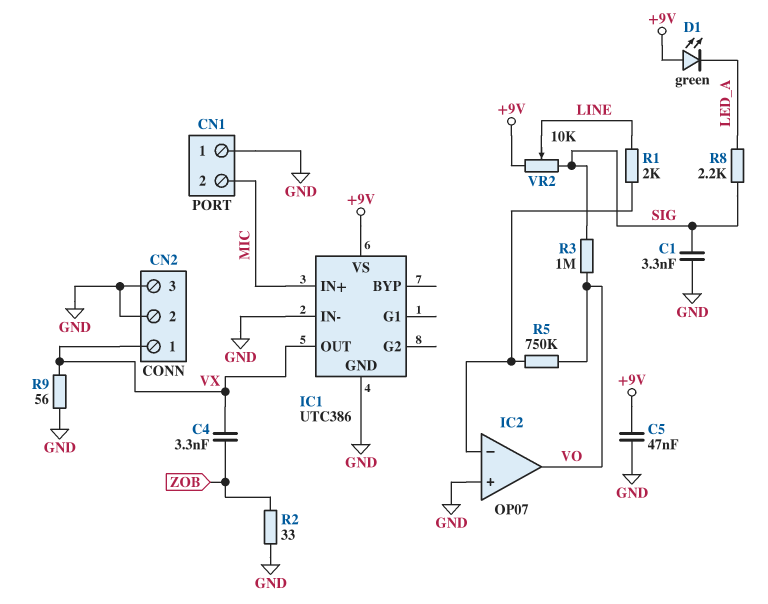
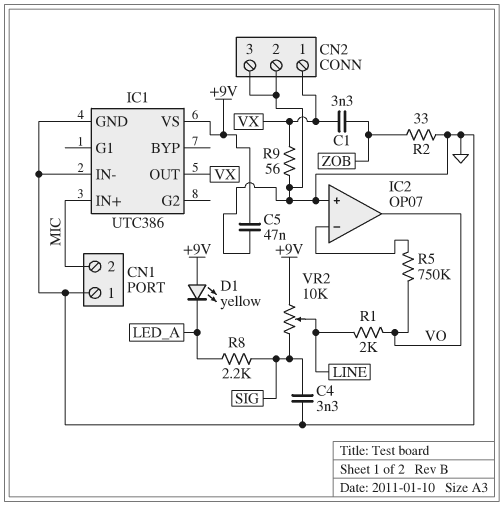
C1: 3.3nF (GND, SIG) -> 3.3nF (VX, ZOB)
C4: 3.3nF (VX, ZOB) -> 3.3nF (GND, SIG)
D1: LED green (A +9V, K LED_A) -> LED yellow (A +9V, K LED_A)
R1: 2k (IC2/in-, LINE) -> 2k (LINE, VO)
R3: 1M (SIG, VO) -> none

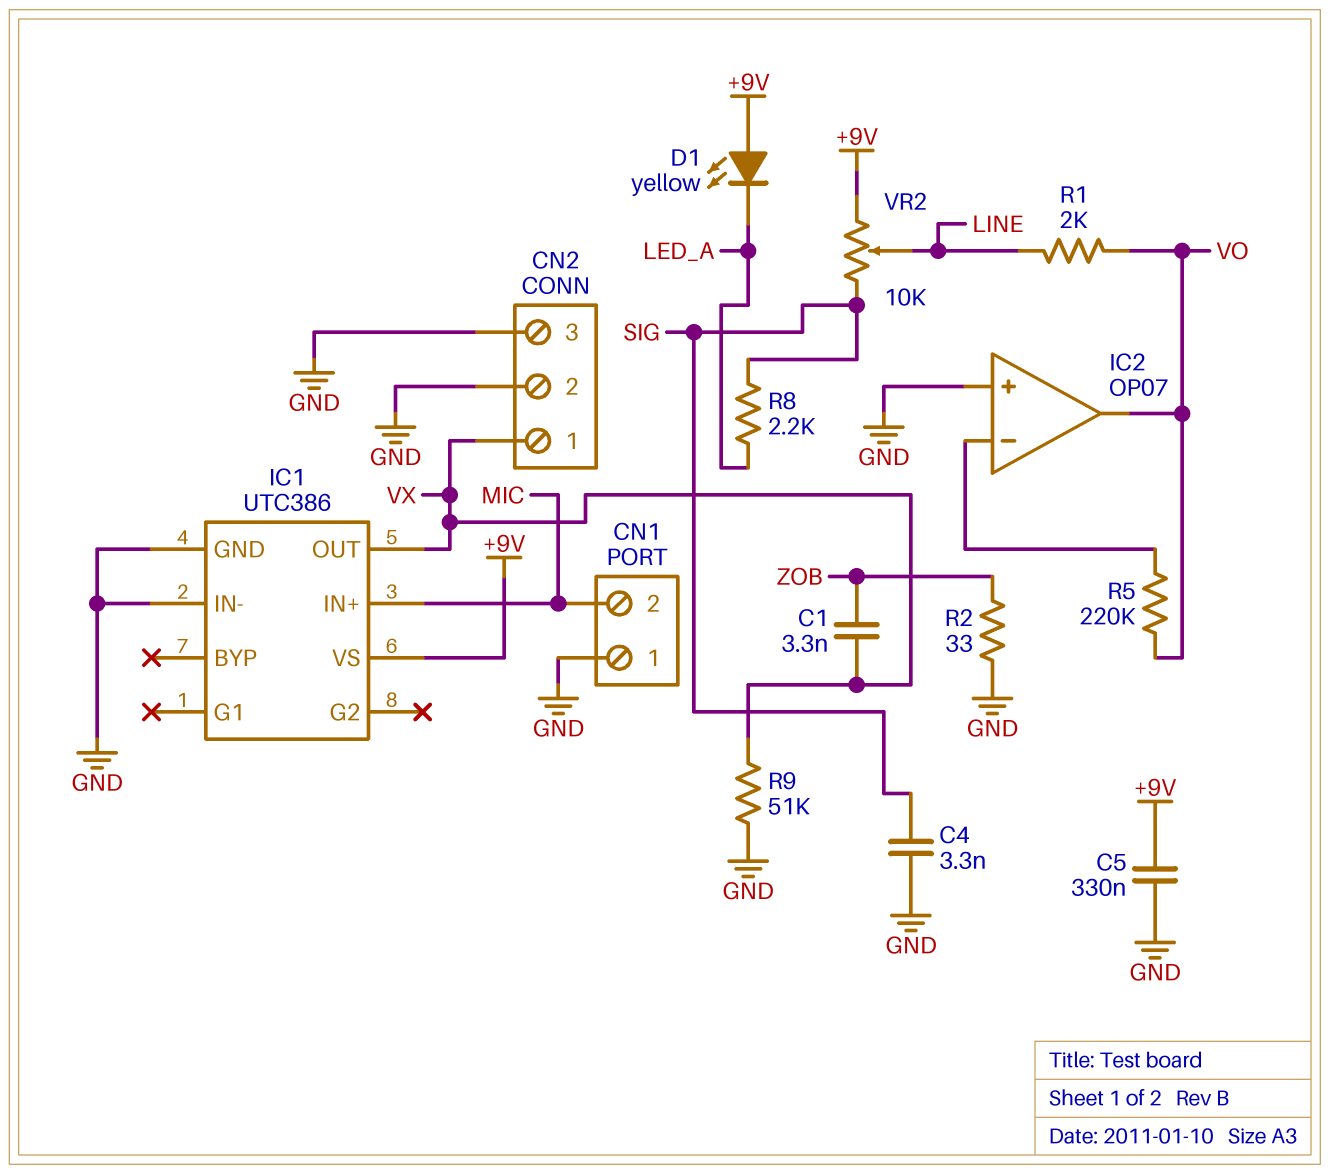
C5: 47nF (+9V, GND) -> 330nF (+9V, GND)
R5: 750k (IC2/in-, VO) -> 220k (IC2/in-, VO)
R9: 56 (GND, VX) -> 51k (GND, VX)

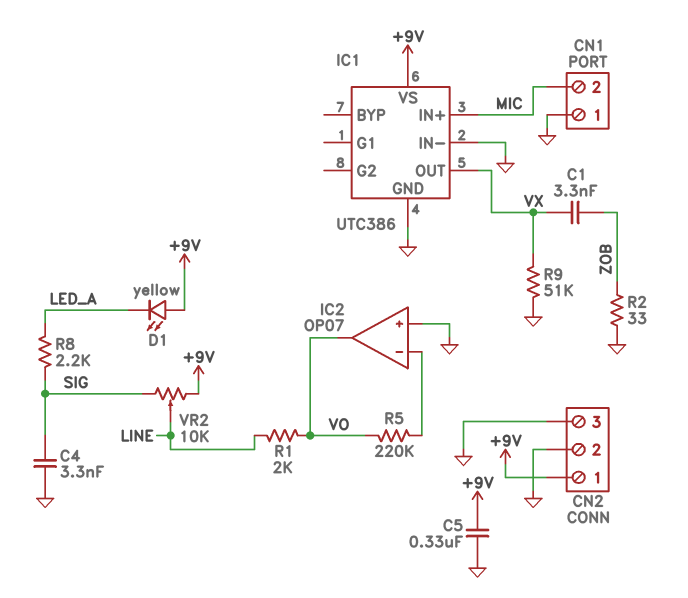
CN2 pin 1: VX -> +9V

